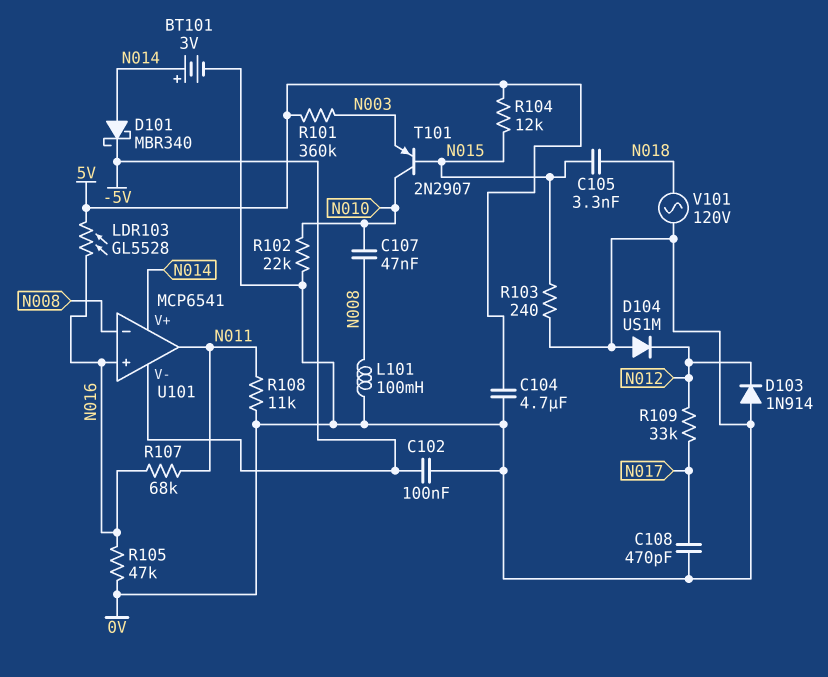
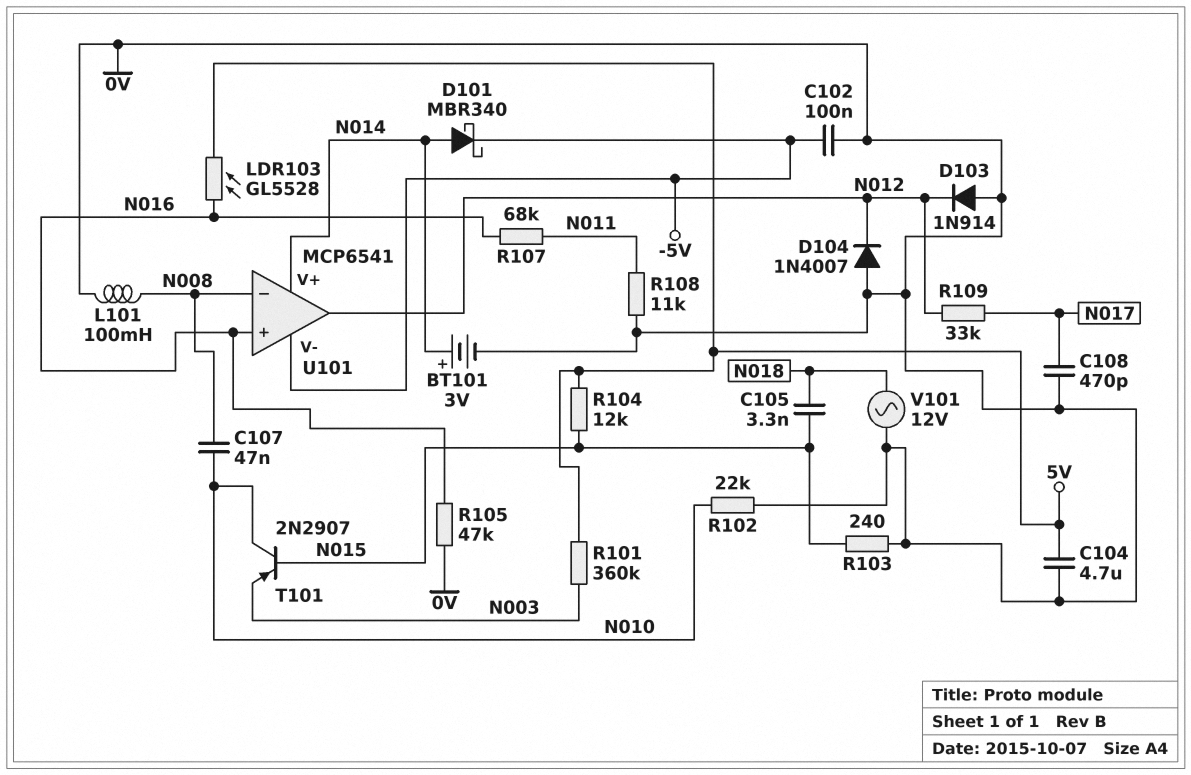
D104: diode US1M (A 0V, K N012) -> diode 1N4007 (A 0V, K N012)
U101 pin out: N011 -> N012
V101: AC 120V (0V, N018) -> AC 12V (0V, N018)

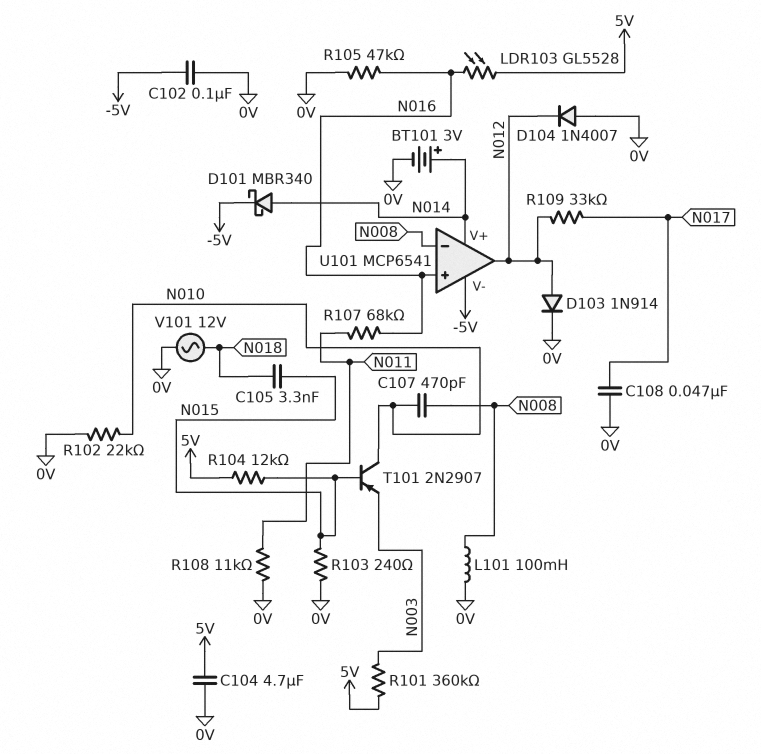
C107: 47nF (N008, N010) -> 470pF (N008, N010)
C108: 470pF (0V, N017) -> 47nF (0V, N017)
D103: diode 1N914 (A 0V, K N012) -> diode 1N914 (A N012, K 0V)

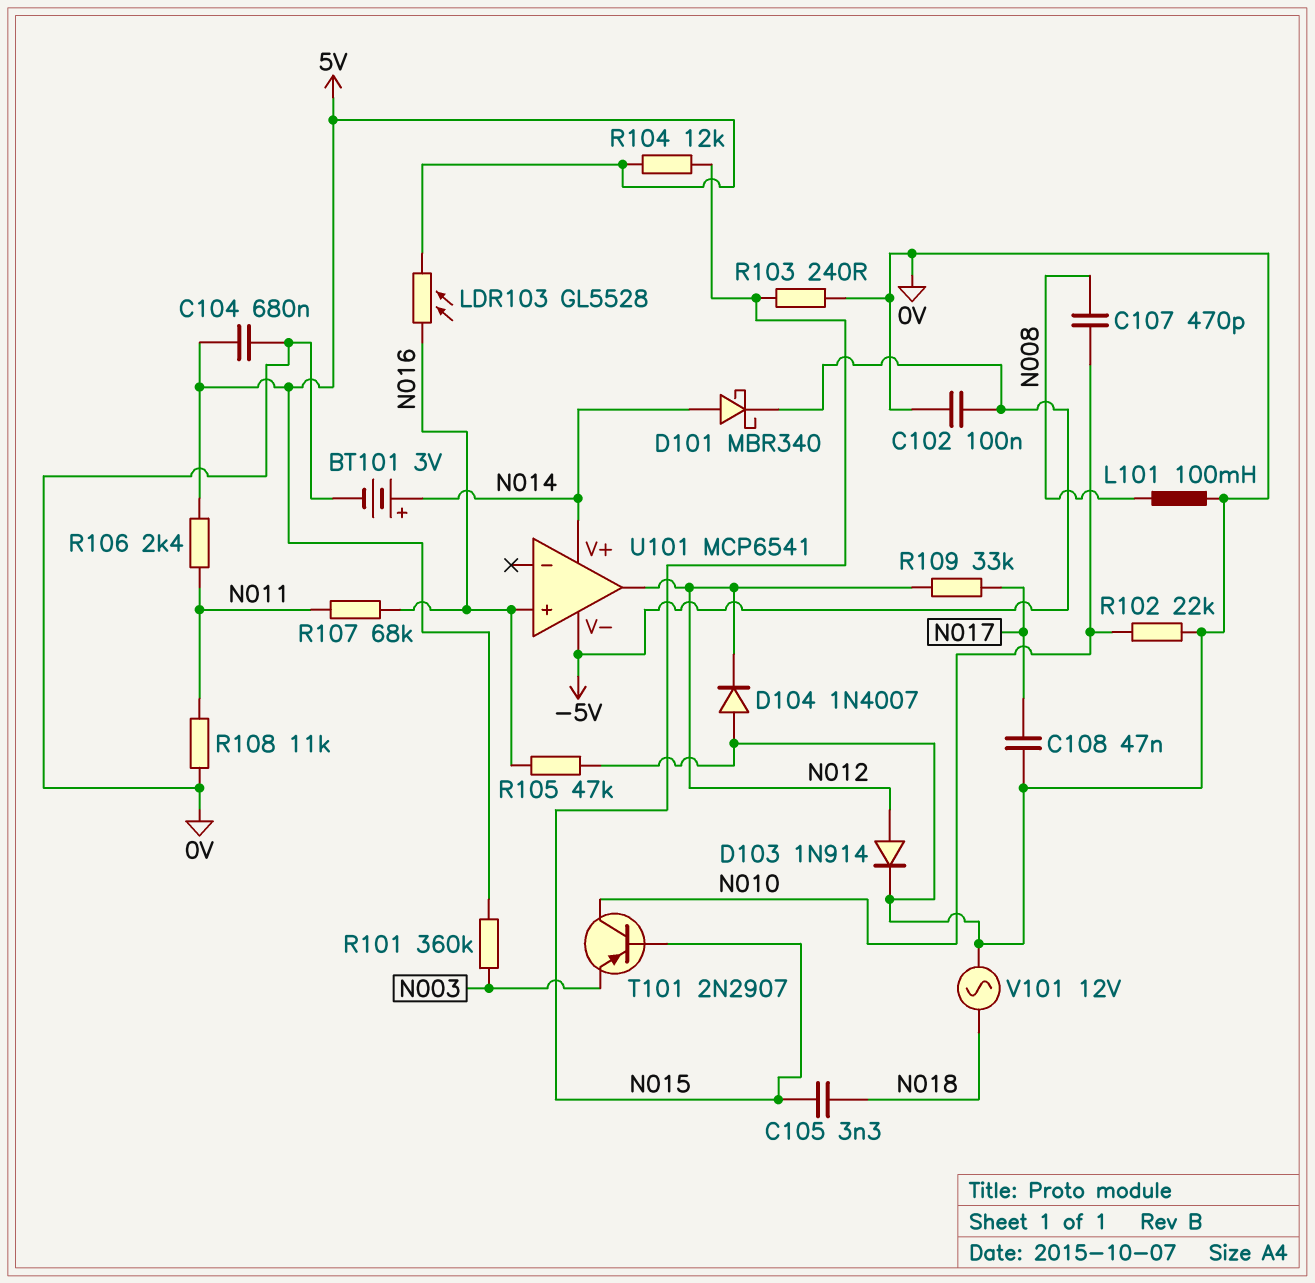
C104: 4.7uF (0V, 5V) -> 680nF (0V, 5V)
R106: none -> 2.4k (5V, N011)
U101 pin in-: N008 -> none

